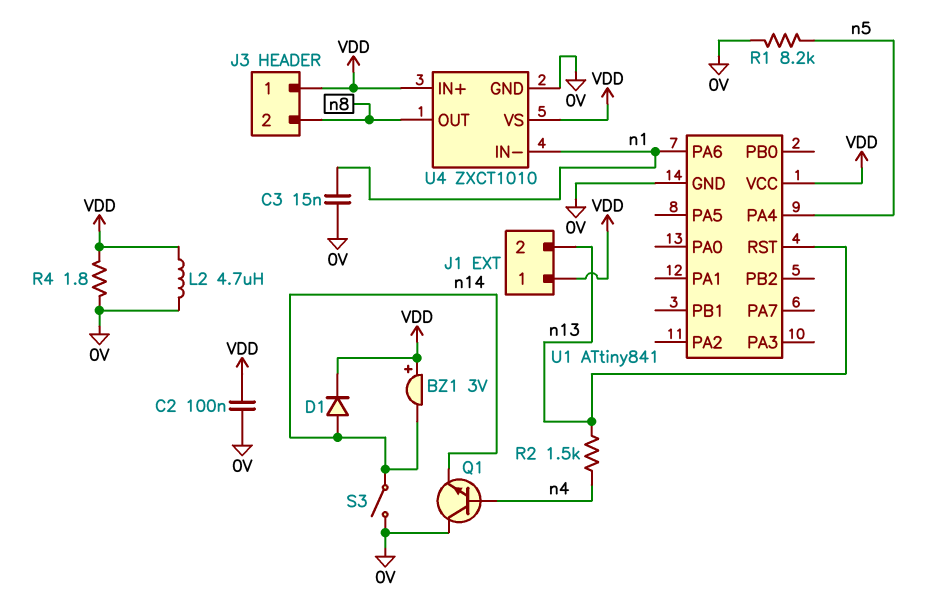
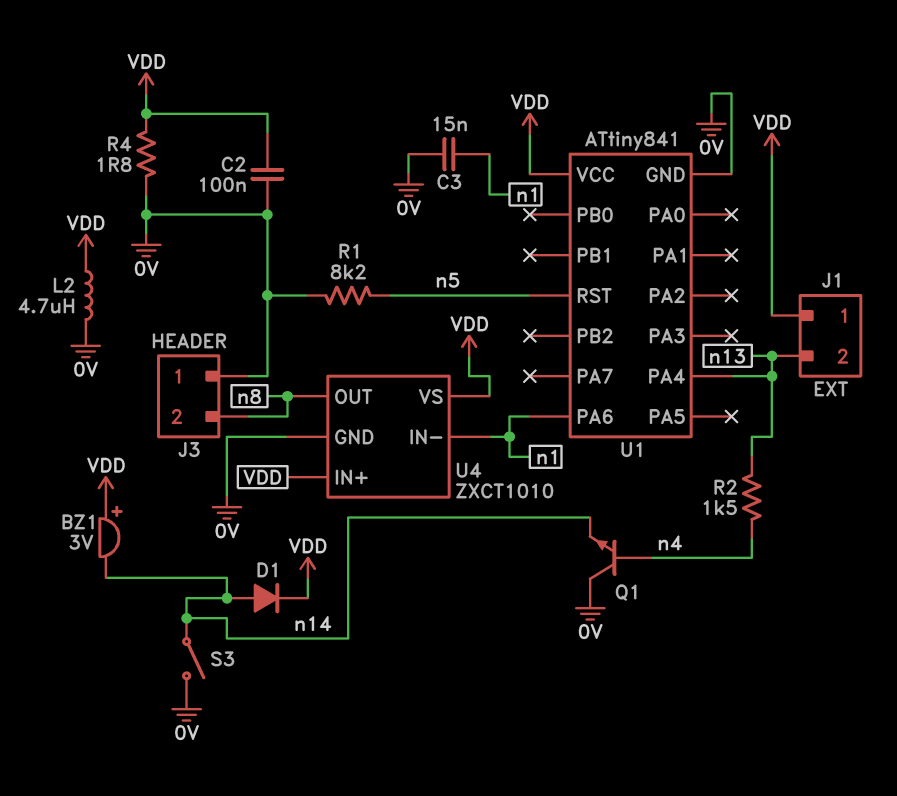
J3 pin 1: VDD -> 0V
U1 pin PA4: n5 -> n13
U1 pin RST: n13 -> n5

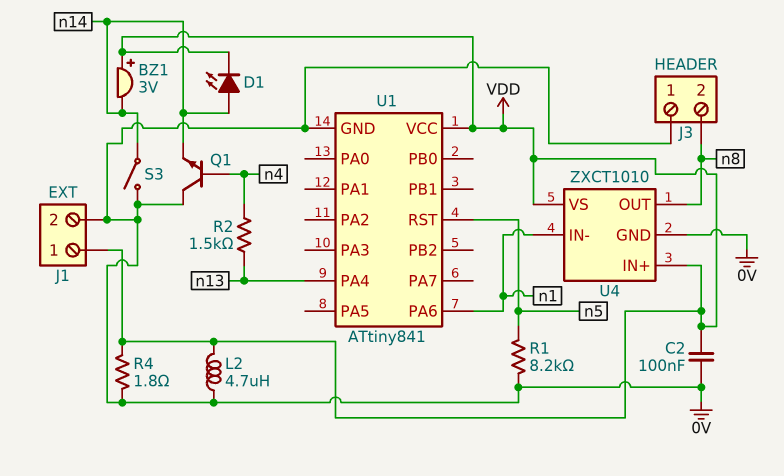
C3: 15nF (0V, n1) -> none
D1: diode (A n14, K VDD) -> LED (A n14, K VDD)
J1 pin 2: n13 -> 0V

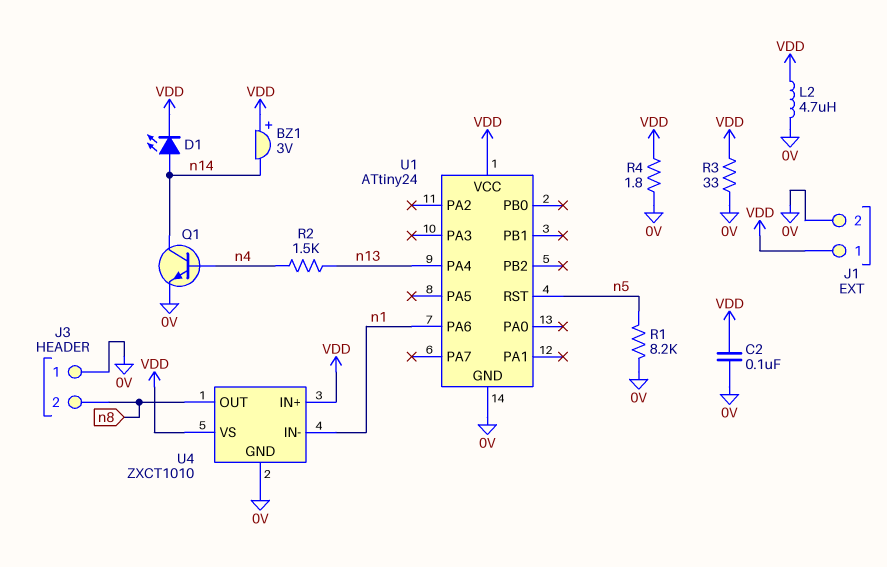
Q1: NPN (B n4, C 0V, E n14) -> NPN (B n4, C n14, E 0V)
R3: none -> 33 (0V, VDD)
S3: switch (0V, n14) -> none
U1: ATtiny841 -> ATtiny24

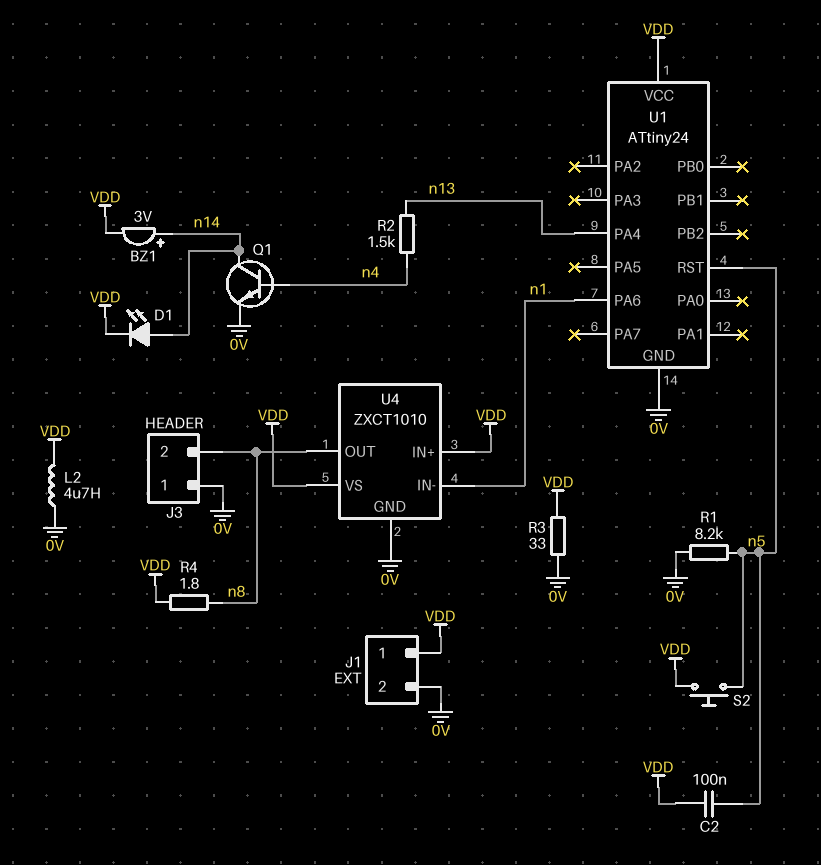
BZ1: buzzer 3V (plus VDD, minus n14) -> buzzer 3V (plus n14, minus VDD)
C2: 100nF (0V, VDD) -> 100nF (VDD, n5)
R4: 1.8 (0V, VDD) -> 1.8 (VDD, n8)
S2: none -> button (VDD, n5)

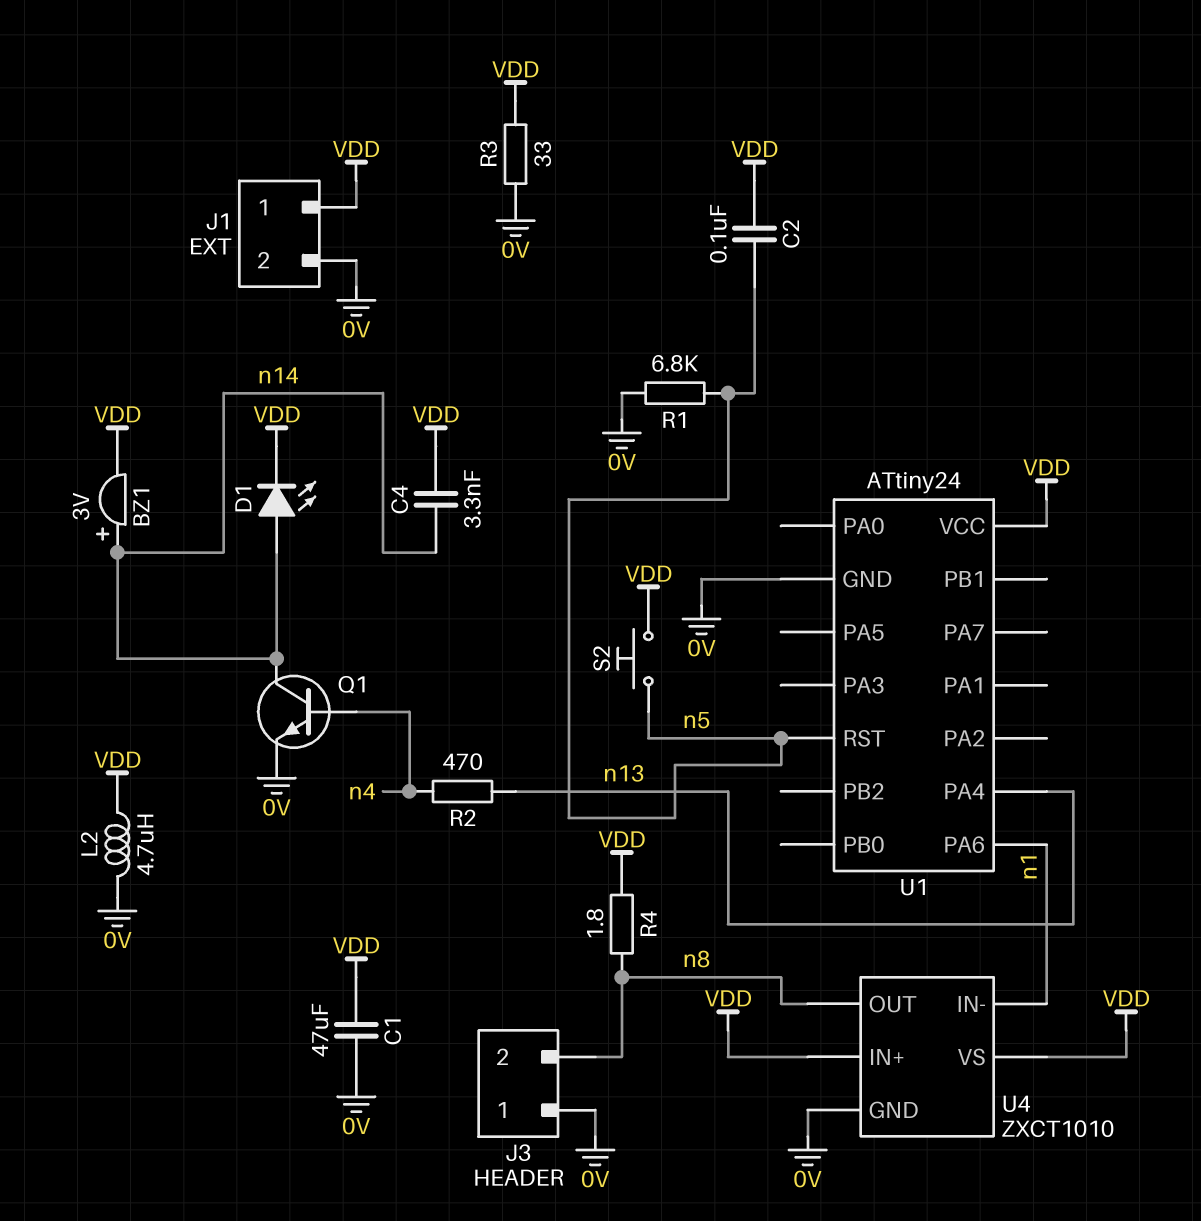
C1: none -> 47uF (0V, VDD)
C4: none -> 3.3nF (VDD, n14)
R1: 8.2k (0V, n5) -> 6.8k (0V, n5)
R2: 1.5k (n4, n13) -> 470 (n4, n13)

